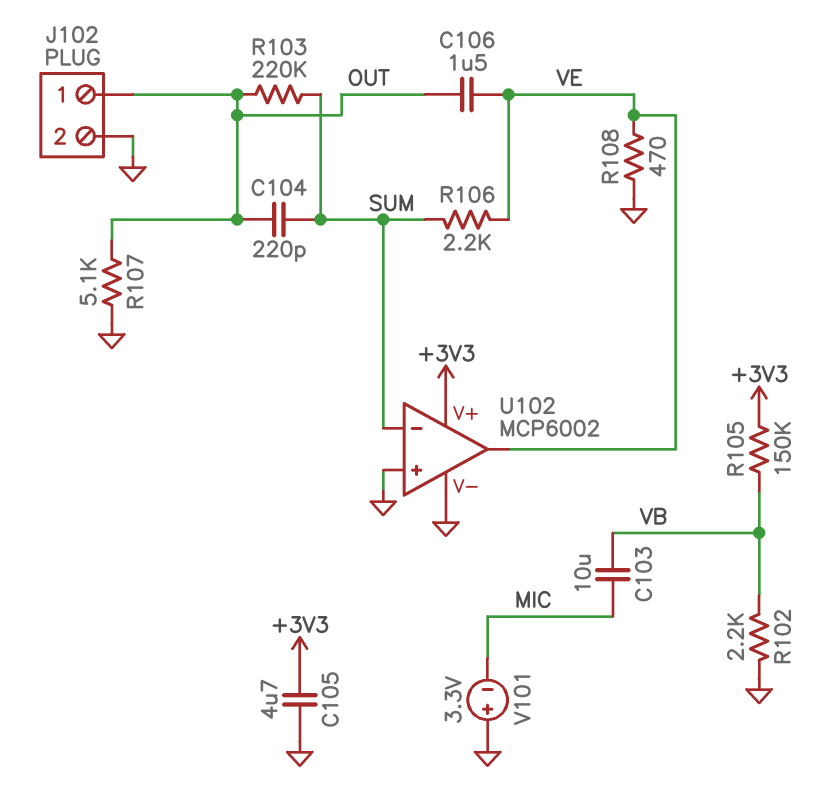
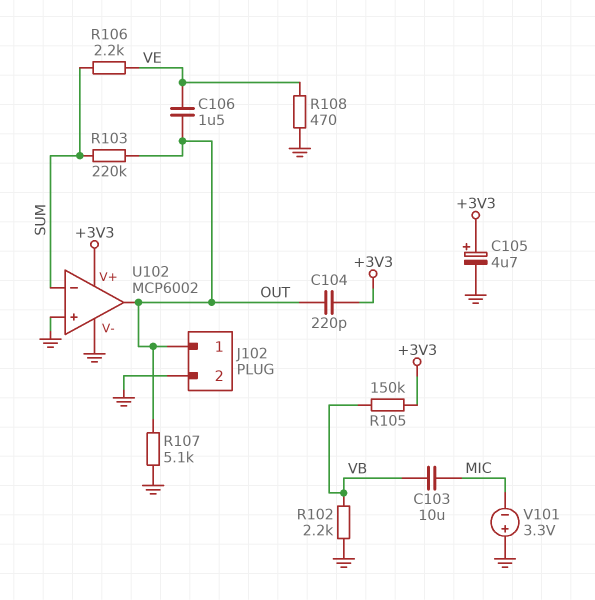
C104: 220pF (OUT, SUM) -> 220pF (+3V3, OUT)
C105: 4.7uF (+3V3, GND) -> 4.7uF (plus +3V3, minus GND)
U102 pin out: VE -> OUT

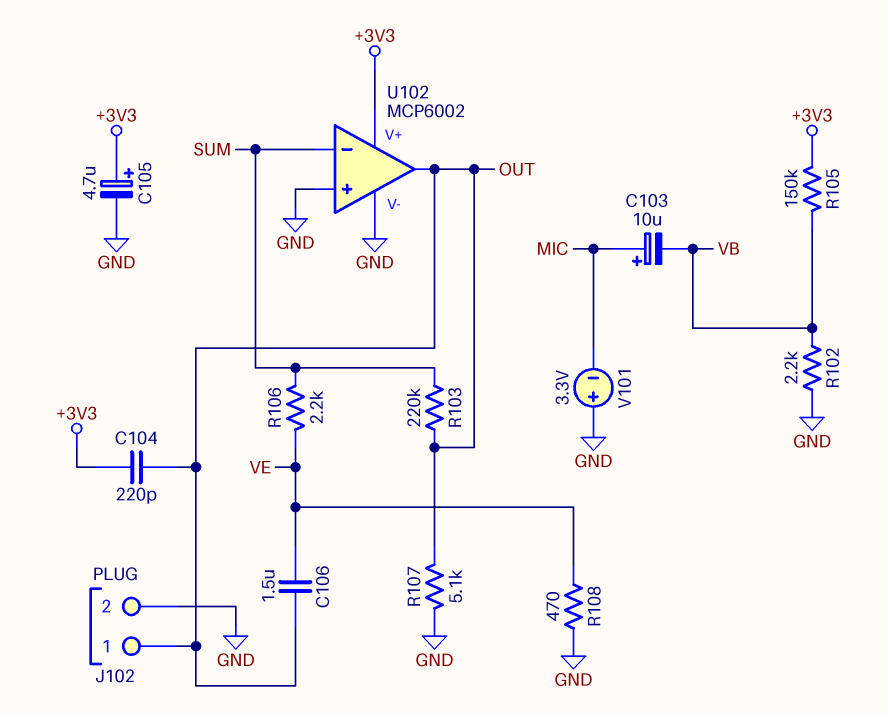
C103: 10uF (MIC, VB) -> 10uF (plus MIC, minus VB)

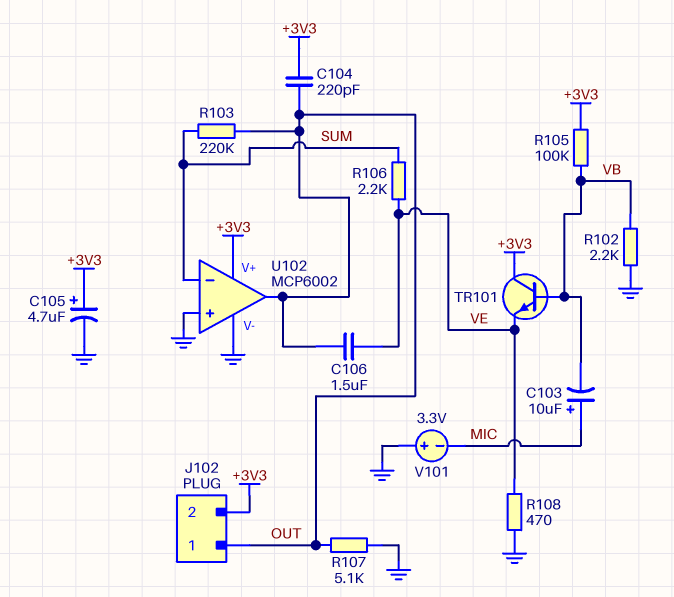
J102 pin 2: GND -> +3V3
R105: 150k (+3V3, VB) -> 100k (+3V3, VB)
TR101: none -> NPN (B VB, C +3V3, E VE)

